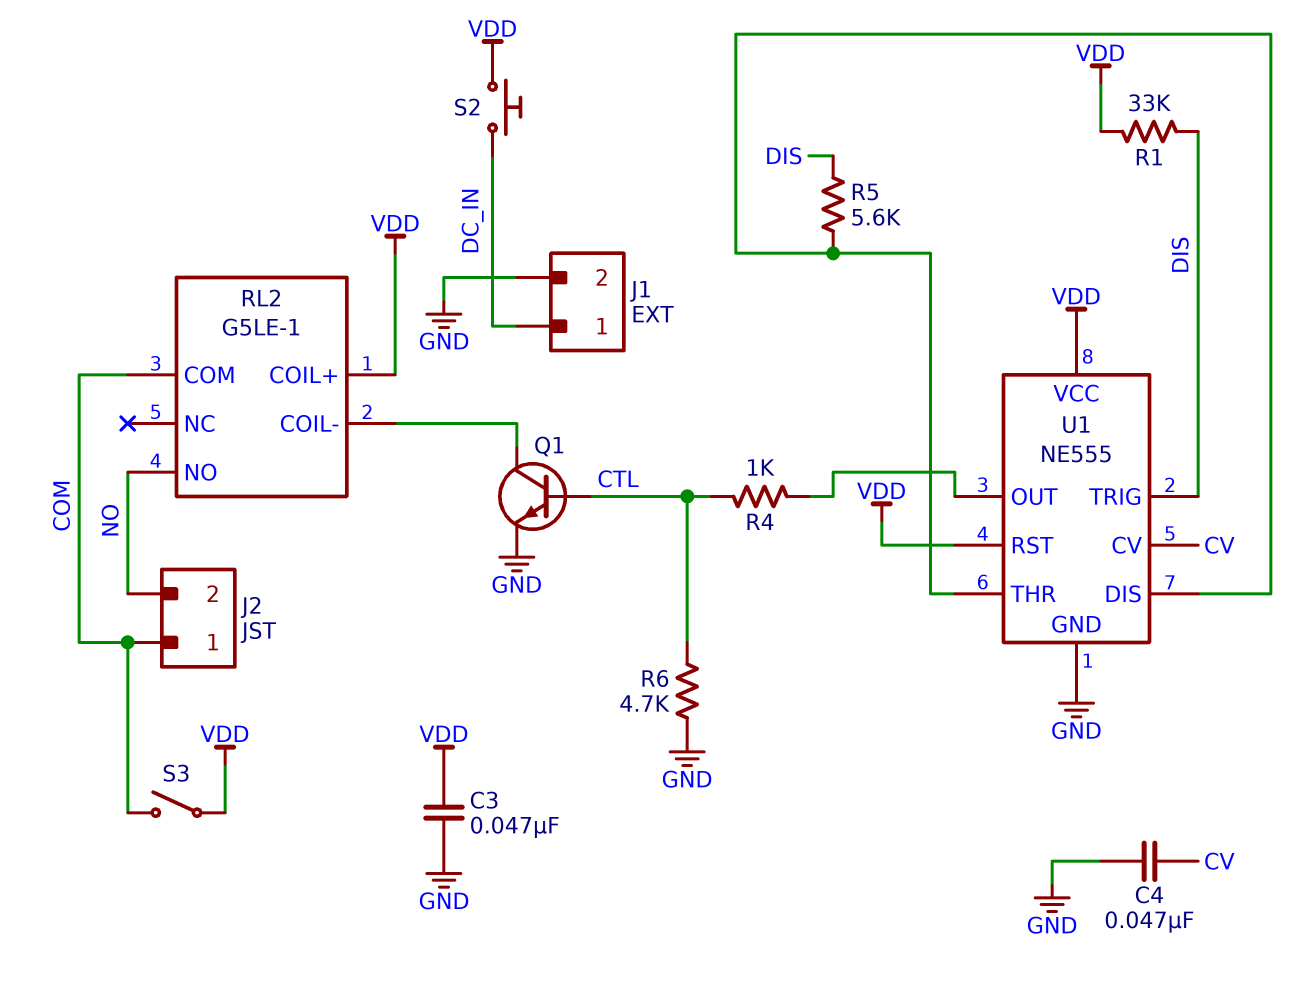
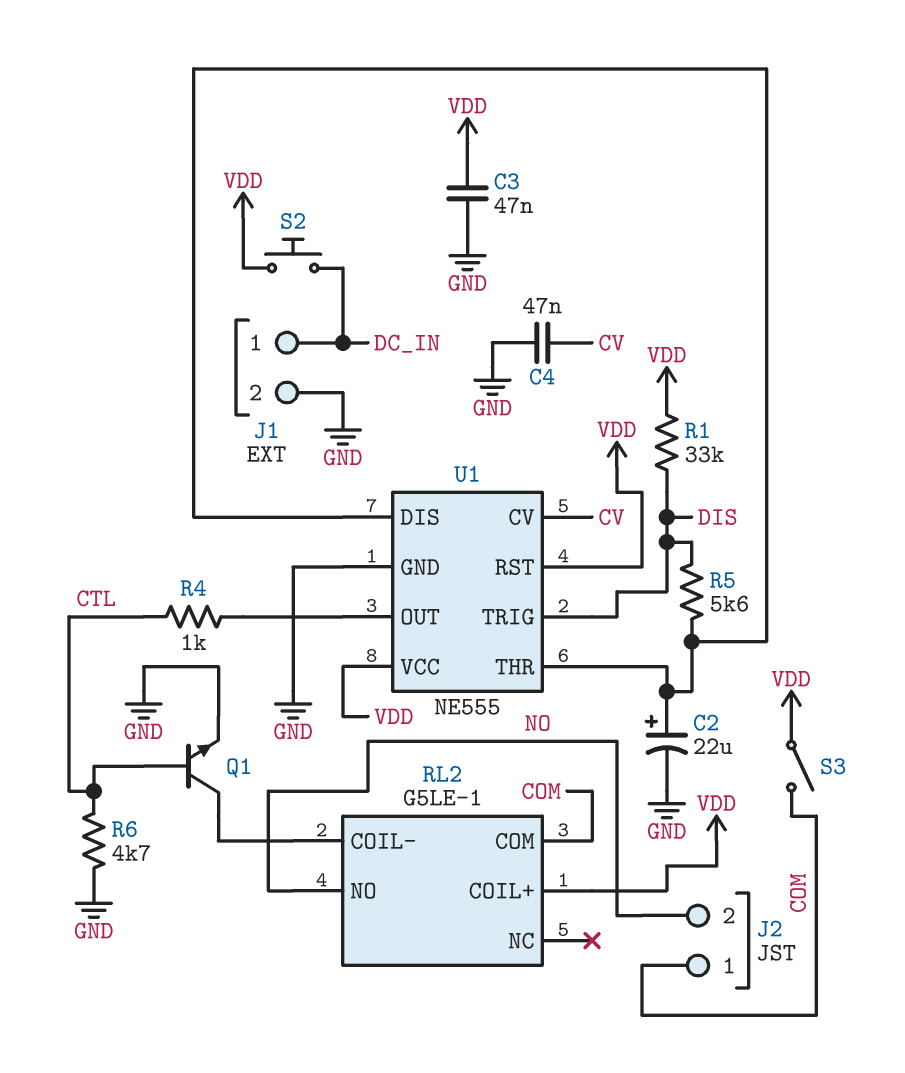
C2: none -> 22uF (plus U1/DIS, minus GND)

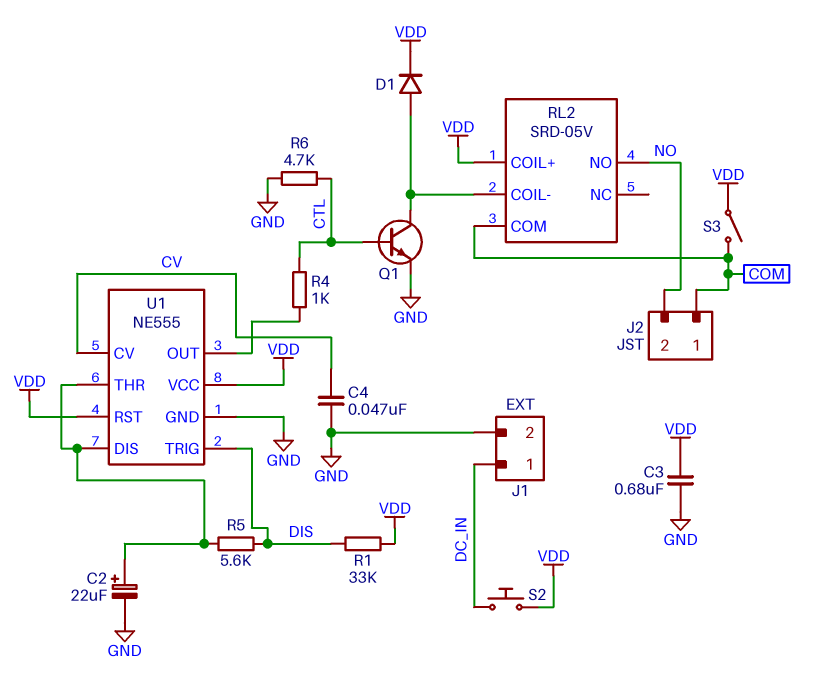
C3: 47nF (GND, VDD) -> 680nF (GND, VDD)
D1: none -> diode (A RL2/COIL-, K VDD)
RL2: G5LE-1 -> SRD-05V

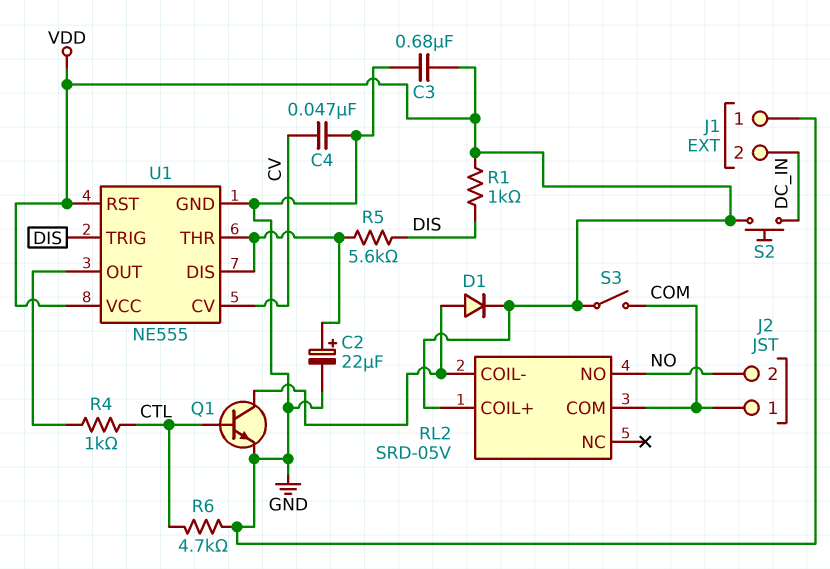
J1 pin 1: DC_IN -> GND
J1 pin 2: GND -> DC_IN
R1: 33k (DIS, VDD) -> 1k (DIS, VDD)

